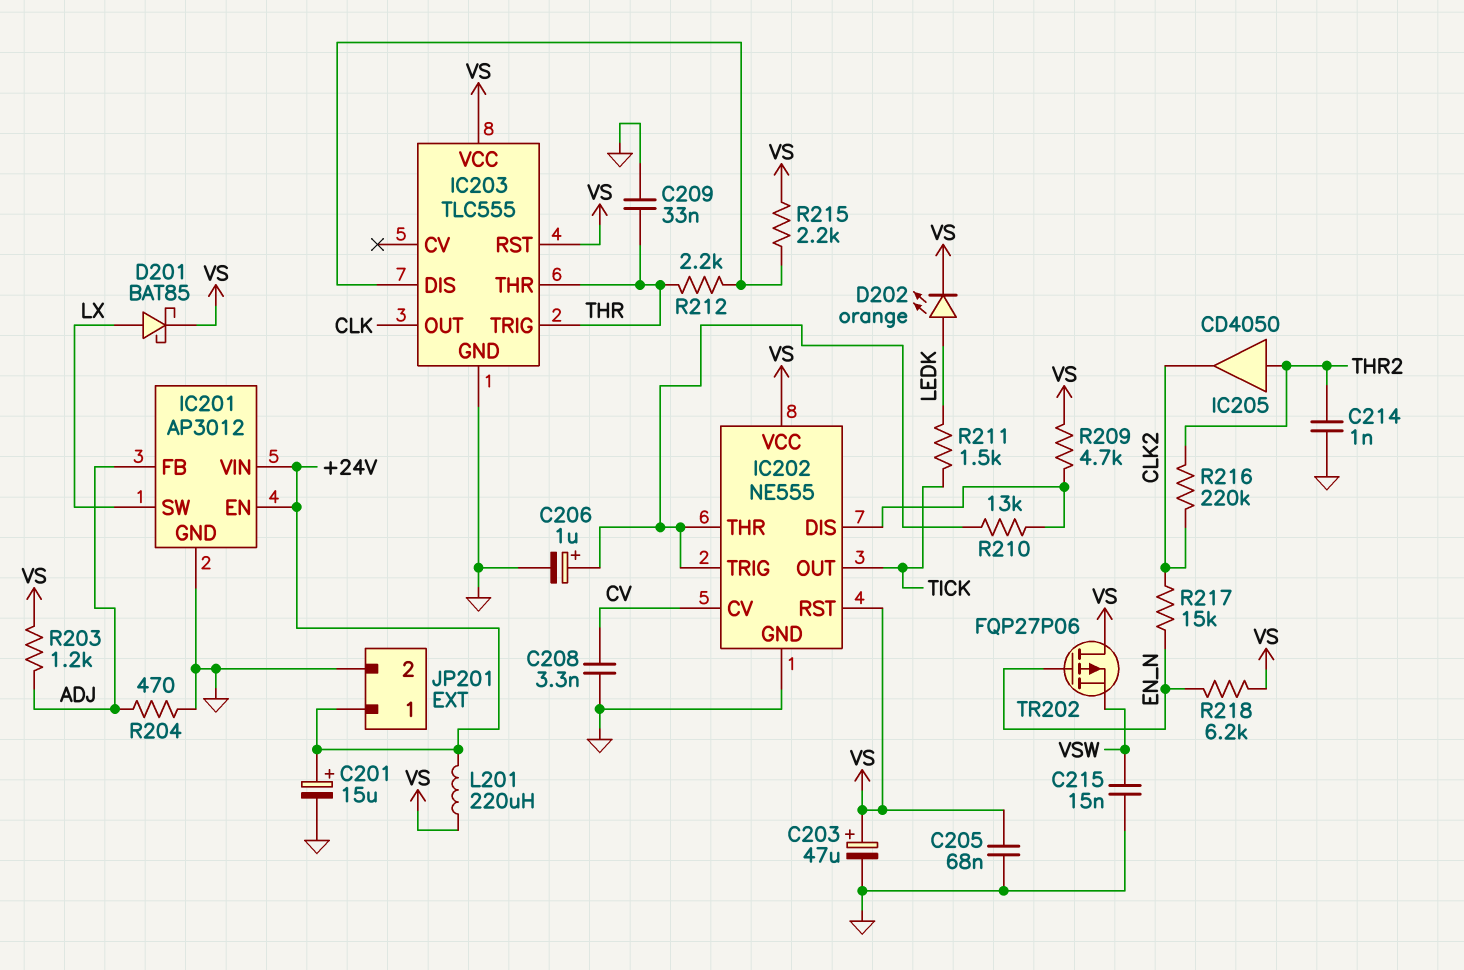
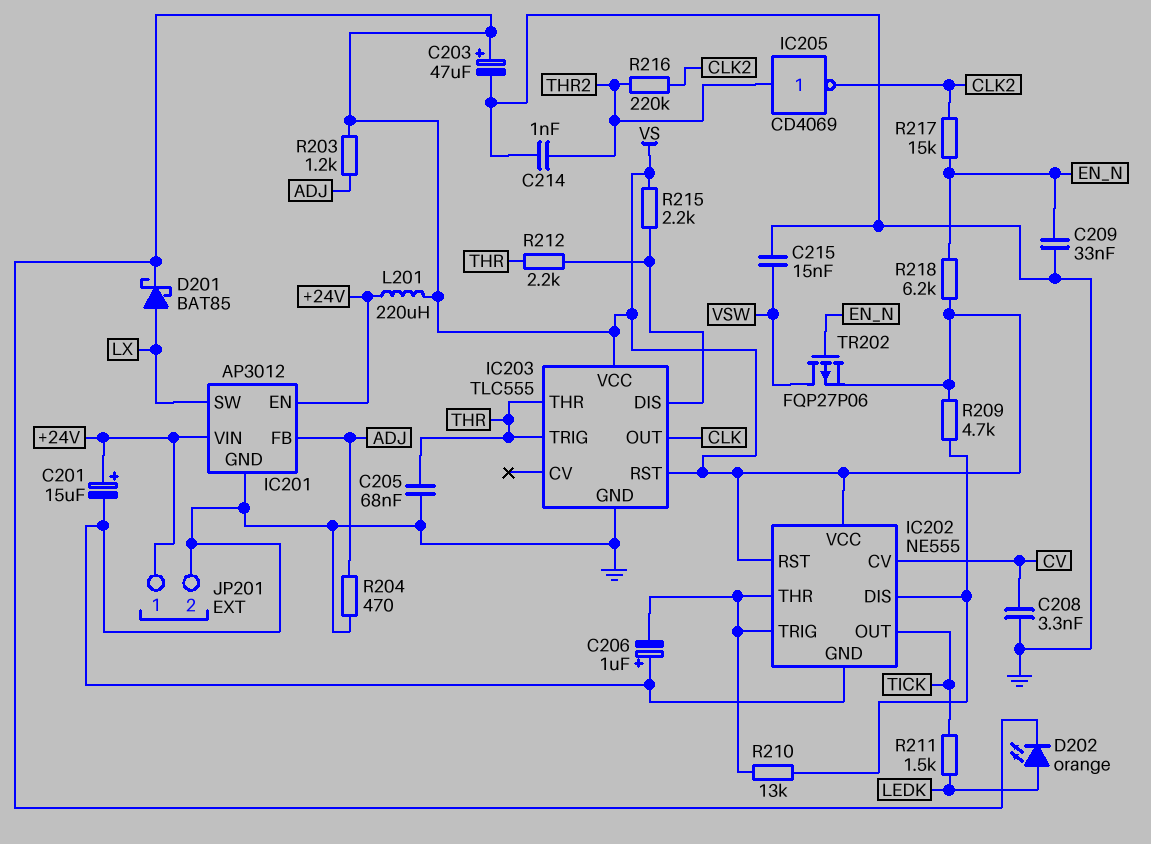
C205: 68nF (GND, VS) -> 68nF (GND, THR)
C206: 1uF (plus IC202/THR, minus GND) -> 1uF (plus GND, minus IC202/THR)
C209: 33nF (GND, THR) -> 33nF (EN_N, GND)
IC205: buffer CD4050 (in THR2, out CLK2) -> NOT CD4069 (in THR2, out CLK2)
TR202: PMOS FQP27P06 (G EN_N, D VS, S VSW) -> PMOS FQP27P06 (G EN_N, D VSW, S VS)

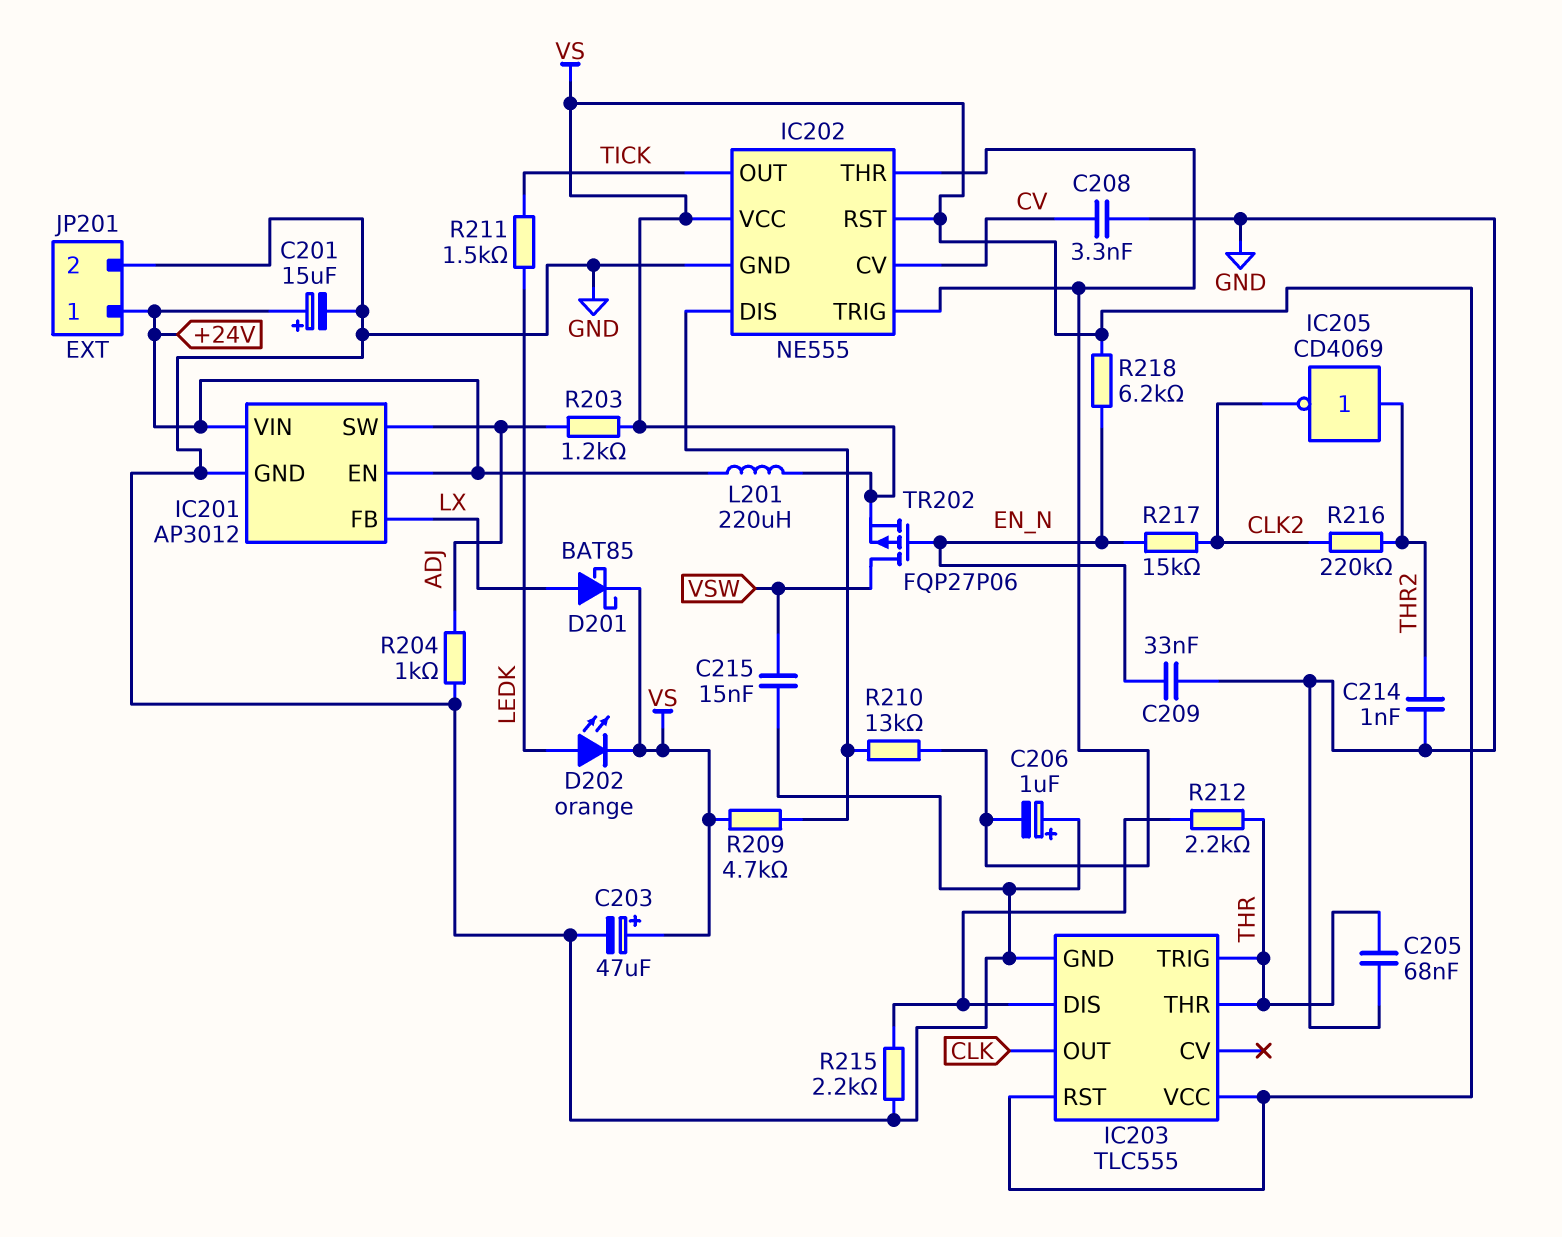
IC201 pin FB: ADJ -> LX
IC201 pin SW: LX -> ADJ
R204: 470 (ADJ, GND) -> 1k (ADJ, GND)
R215: 2.2k (IC203/DIS, VS) -> 2.2k (GND, IC203/DIS)

